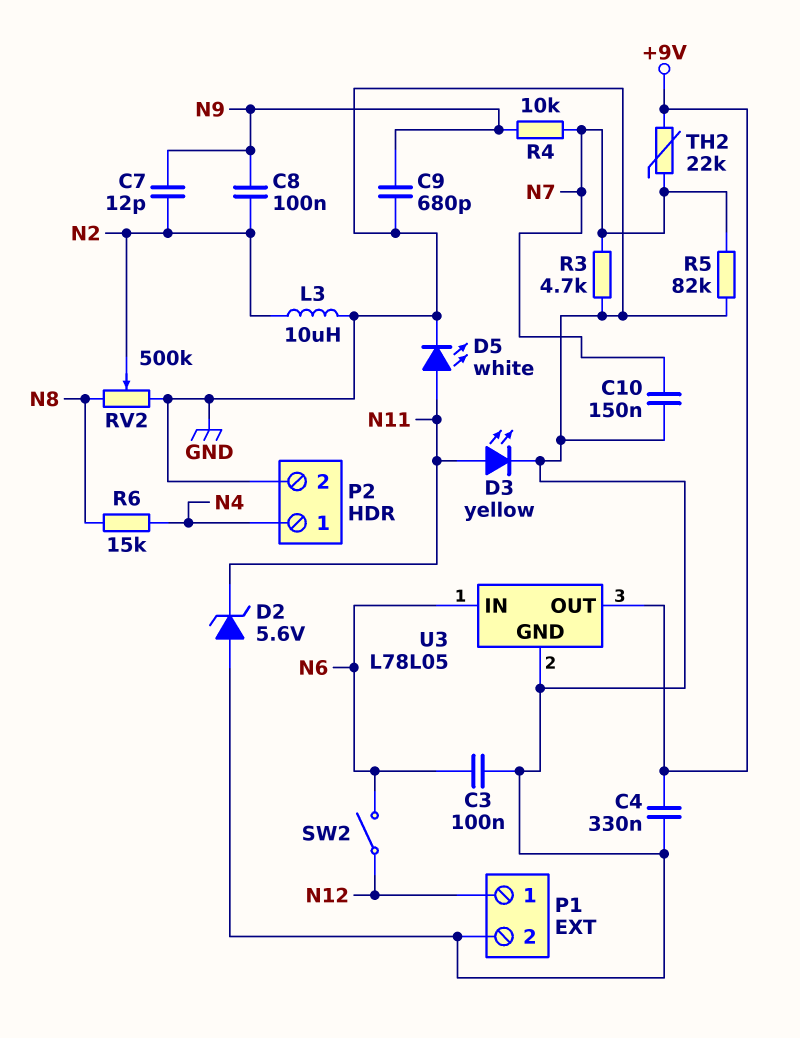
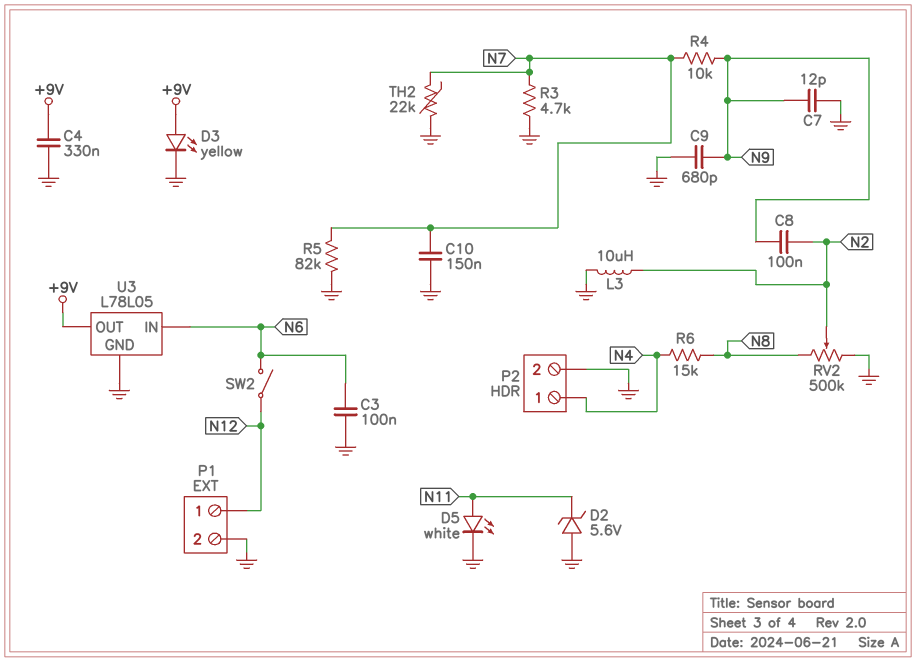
C7: 12pF (N2, N9) -> 12pF (GND, N9)
D3: LED yellow (A N11, K GND) -> LED yellow (A +9V, K GND)
TH2: 22k (+9V, N7) -> 22k (GND, N7)

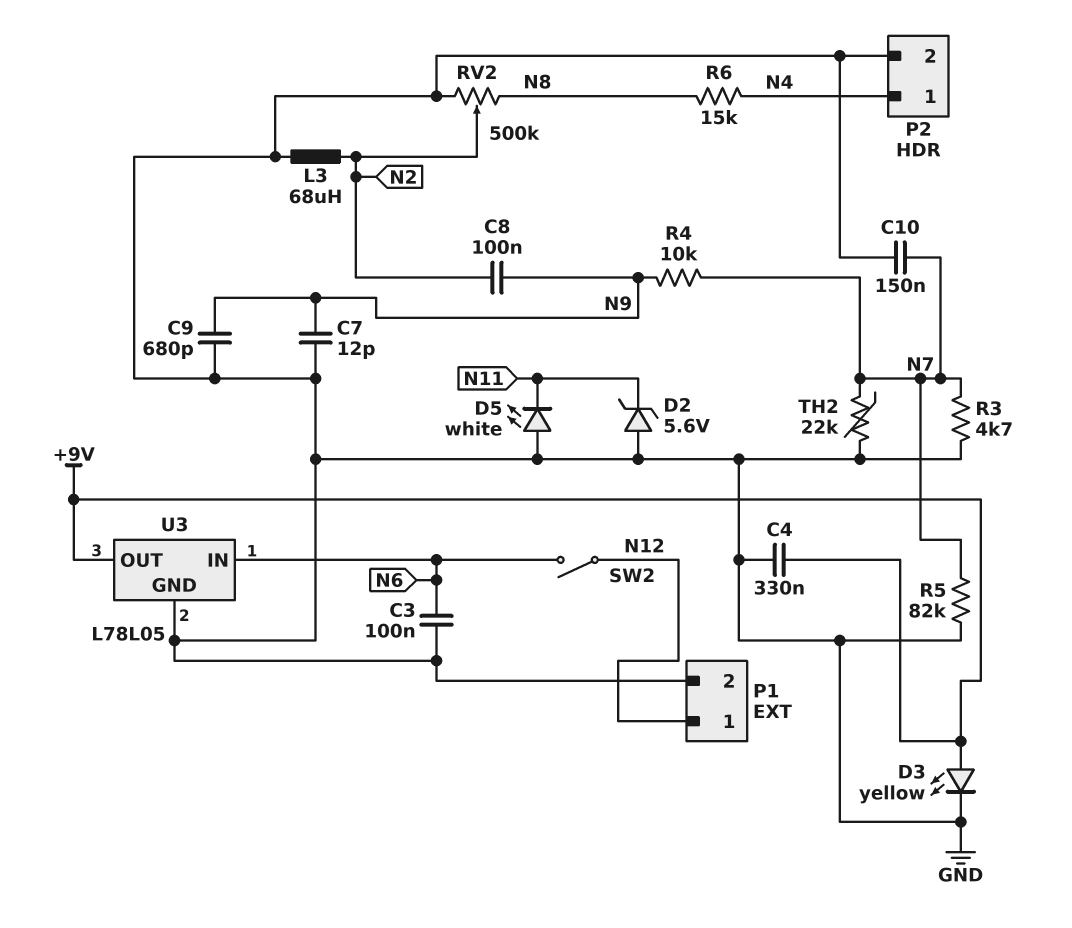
D5: LED white (A N11, K GND) -> LED white (A GND, K N11)
L3: 10uH (GND, N2) -> 68uH (GND, N2)

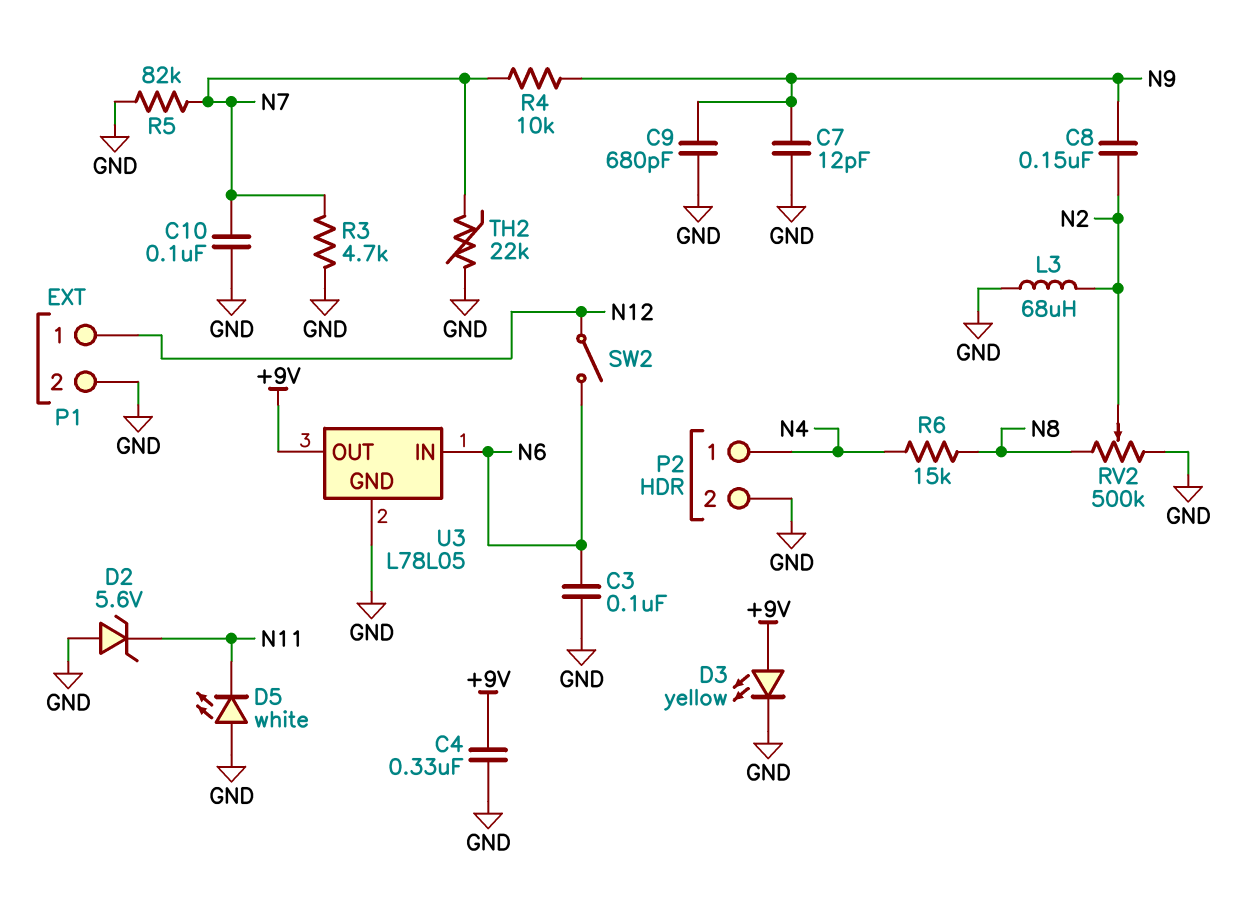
C8: 100nF (N2, N9) -> 150nF (N2, N9)
C10: 150nF (GND, N7) -> 100nF (GND, N7)

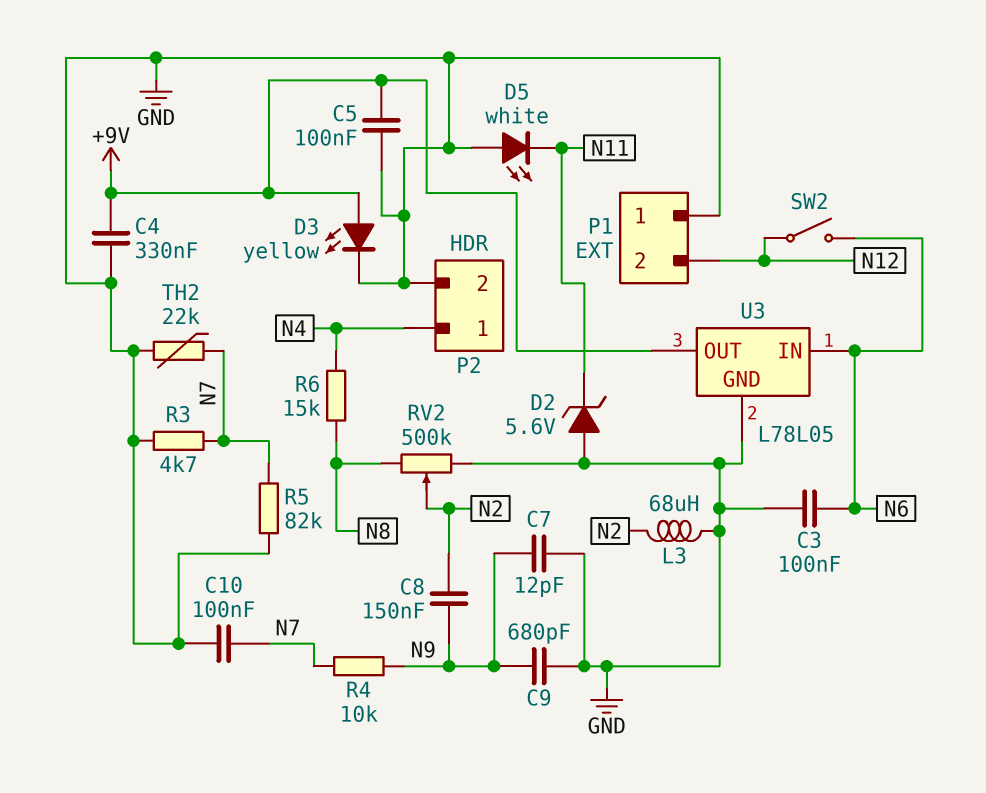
C5: none -> 100nF (+9V, GND)
P1 pin 1: N12 -> GND
P1 pin 2: GND -> N12

